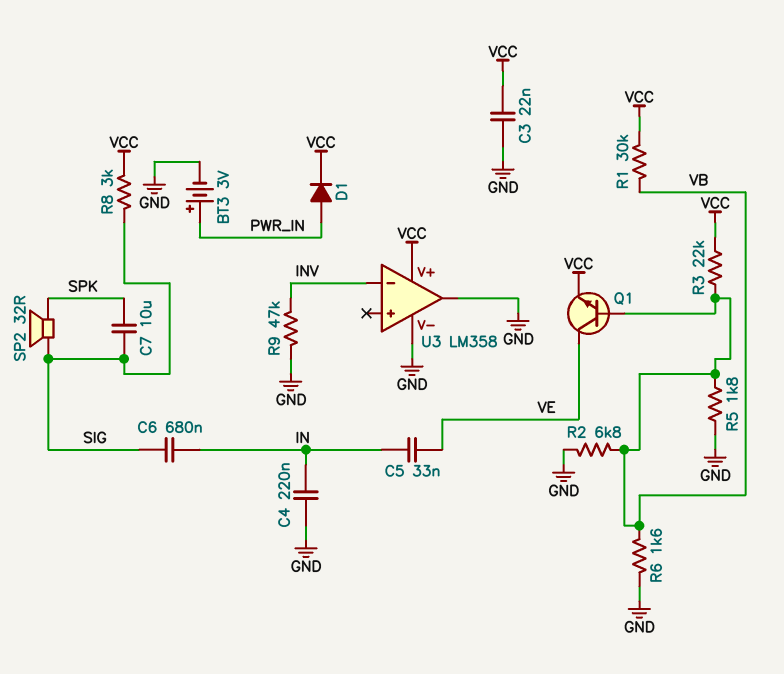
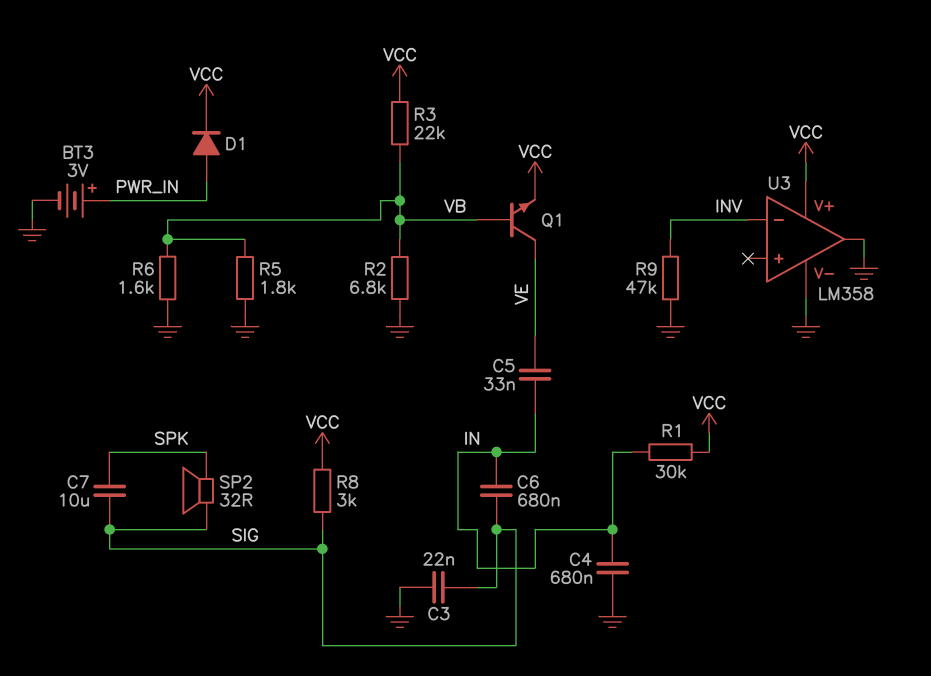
C3: 22nF (GND, VCC) -> 22nF (GND, SIG)
C4: 220nF (GND, IN) -> 680nF (GND, IN)
R1: 30k (VB, VCC) -> 30k (IN, VCC)

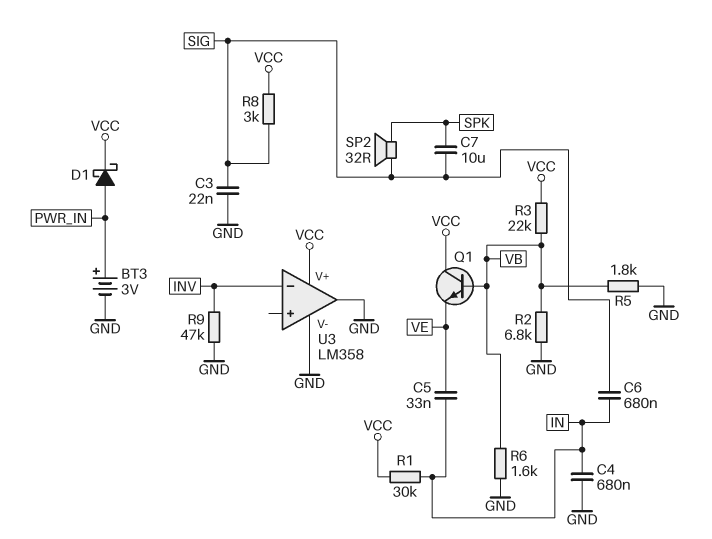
D1: diode (A PWR_IN, K VCC) -> schottky (A PWR_IN, K VCC)
Q1: NPN (B VB, C VE, E VCC) -> NPN (B VB, C VCC, E VE)

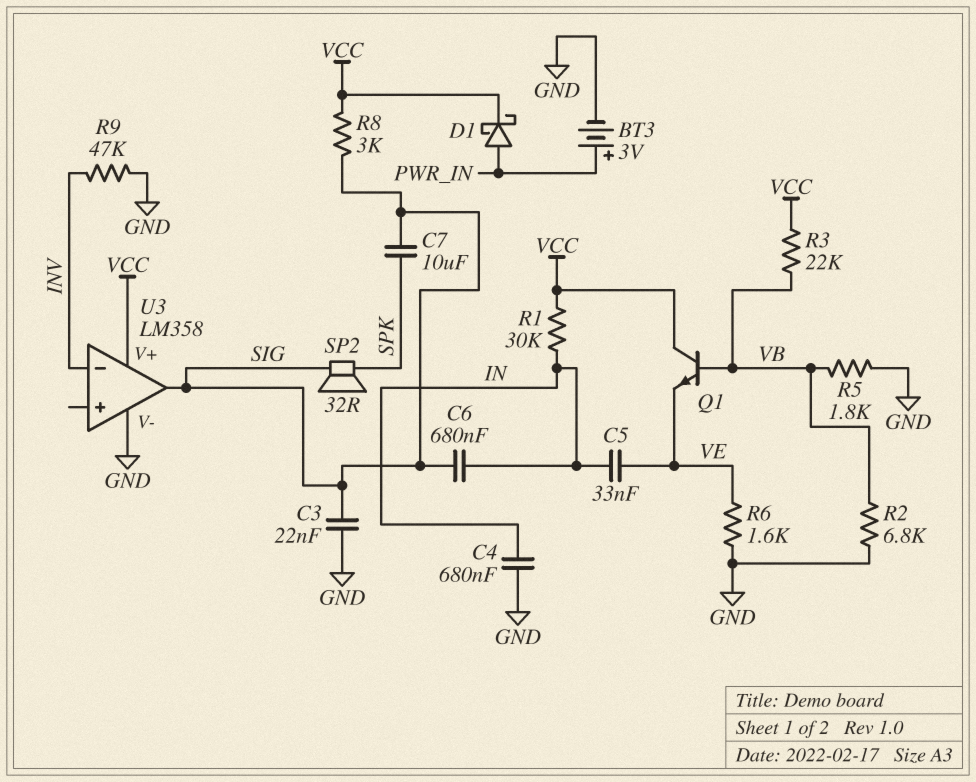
R6: 1.6k (GND, VB) -> 1.6k (GND, VE)
U3 pin out: GND -> SIG

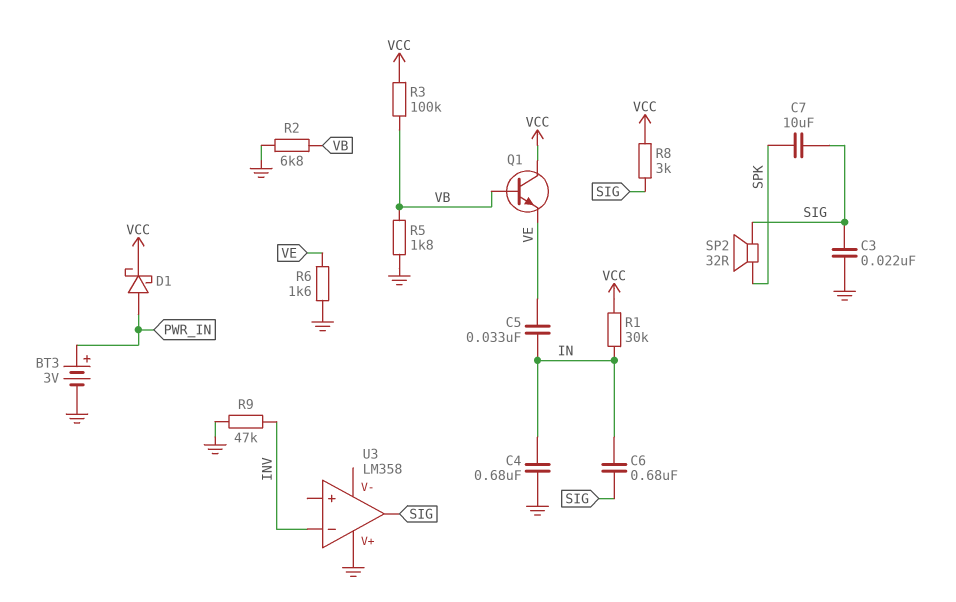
R3: 22k (VB, VCC) -> 100k (VB, VCC)
U3 pin V+: VCC -> GND
U3 pin V-: GND -> none

